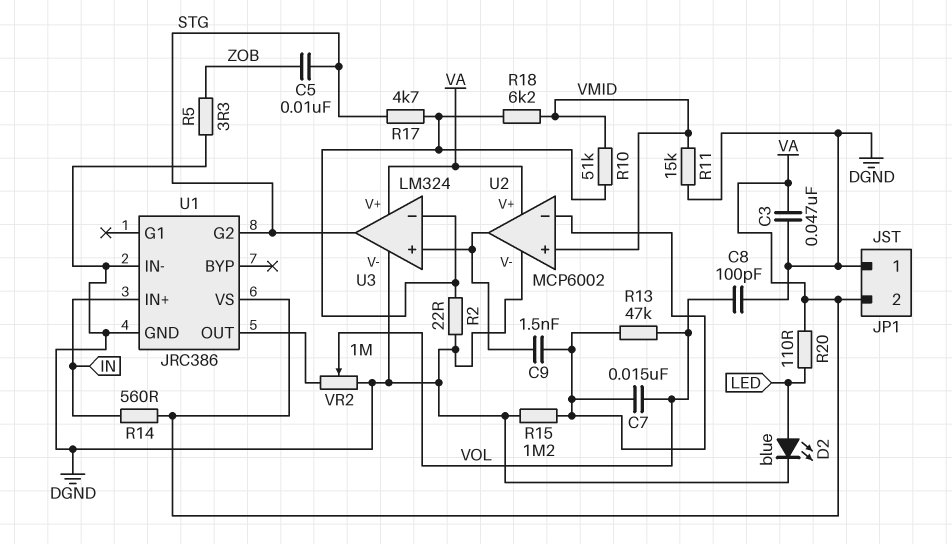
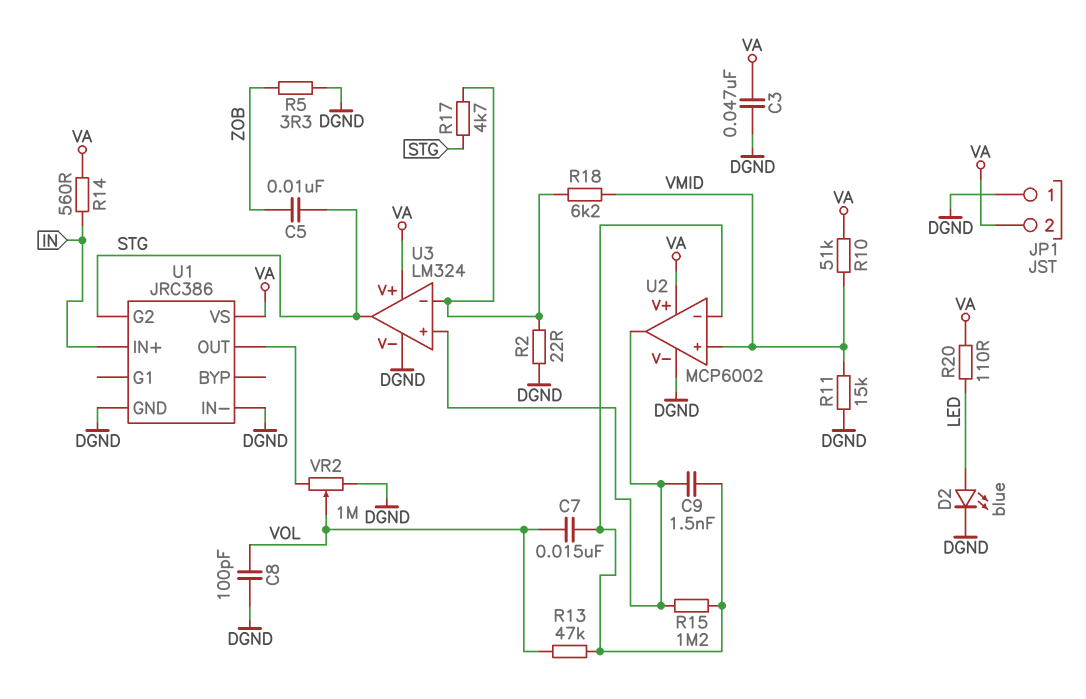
R10: 51k (U3/in-, VMID) -> 51k (VA, VMID)
R15: 1.2M (DGND, U2/in-) -> 1.2M (U2/in-, U2/out)

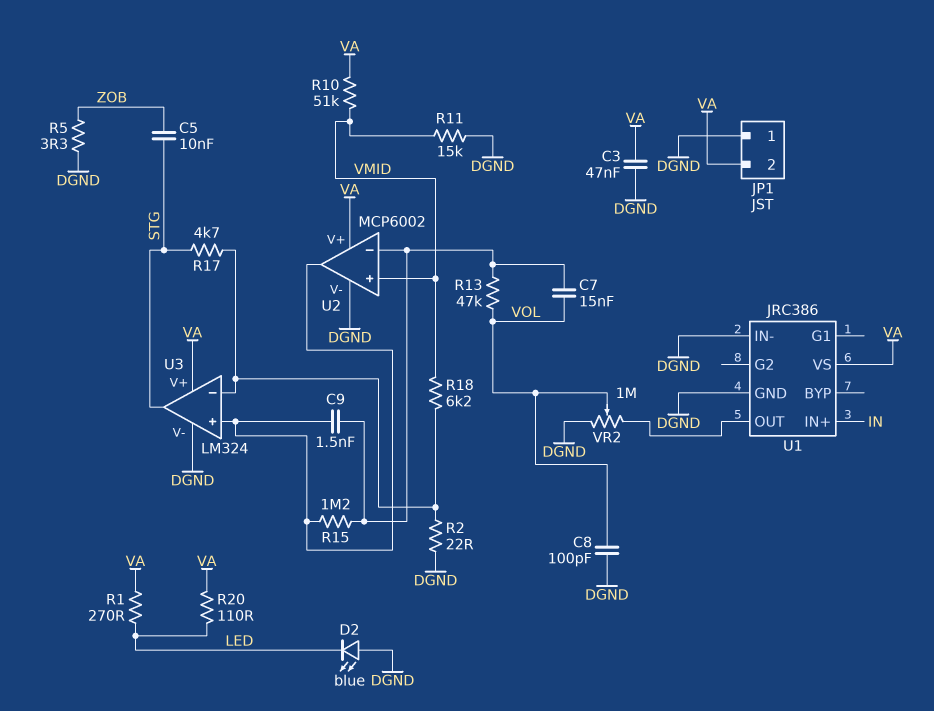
D2: LED blue (A LED, K DGND) -> LED blue (A DGND, K LED)
R1: none -> 270 (LED, VA)
R14: 560 (IN, VA) -> none
U1 pin G2: STG -> none

